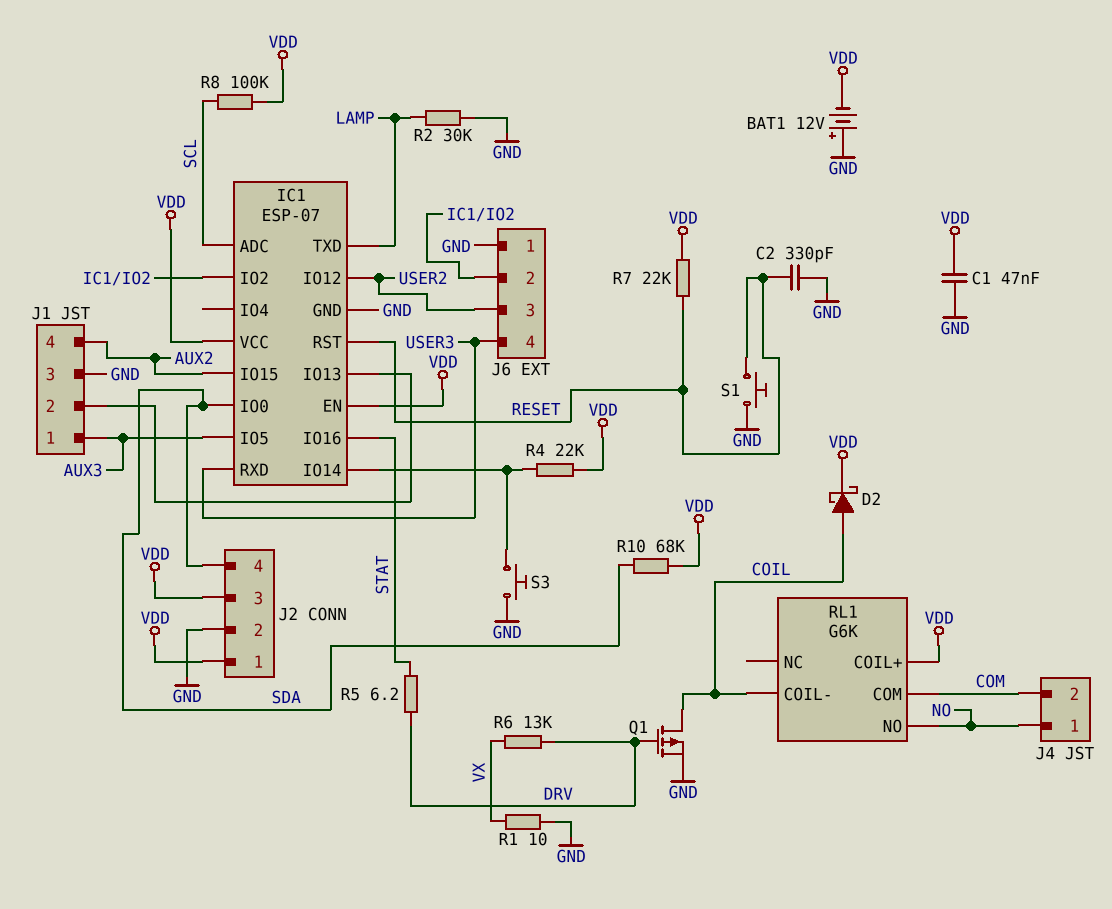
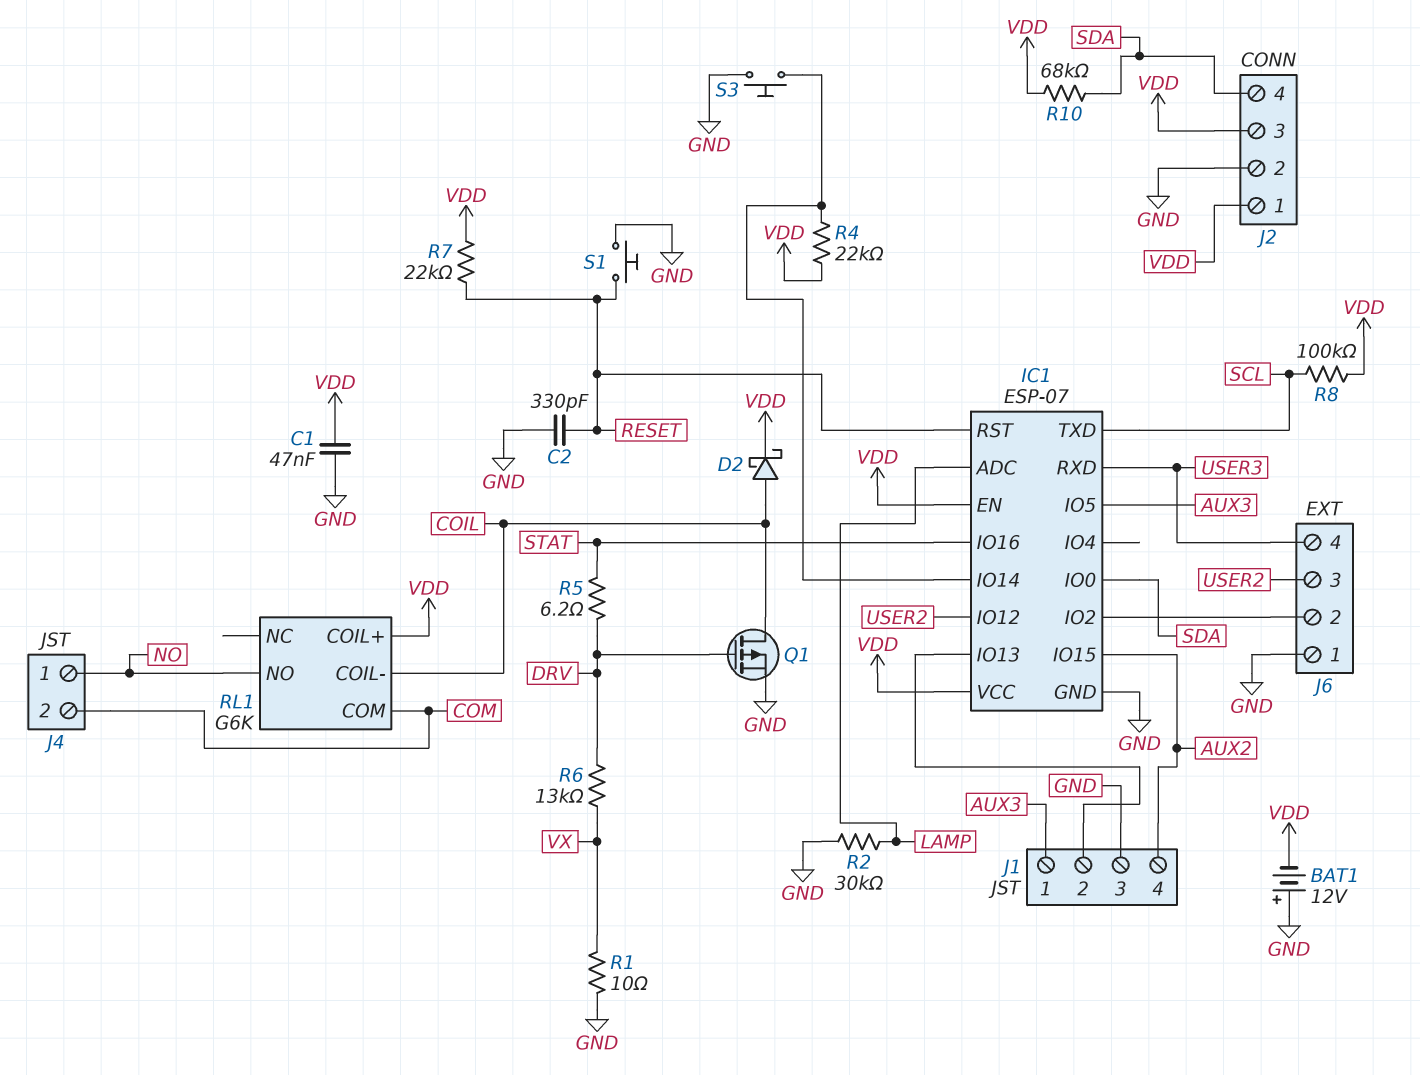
IC1 pin ADC: SCL -> LAMP
IC1 pin TXD: LAMP -> SCL

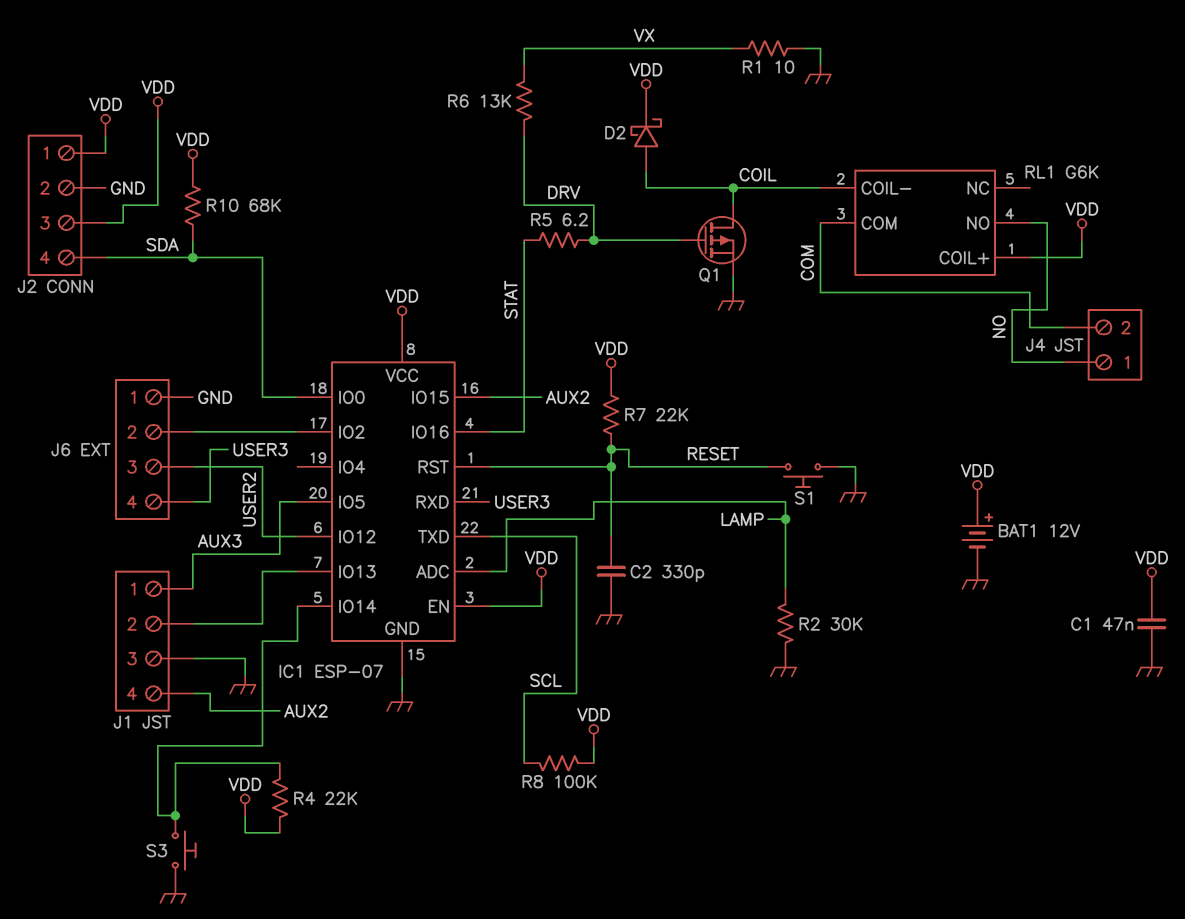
BAT1: 12V (plus GND, minus VDD) -> 12V (plus VDD, minus GND)

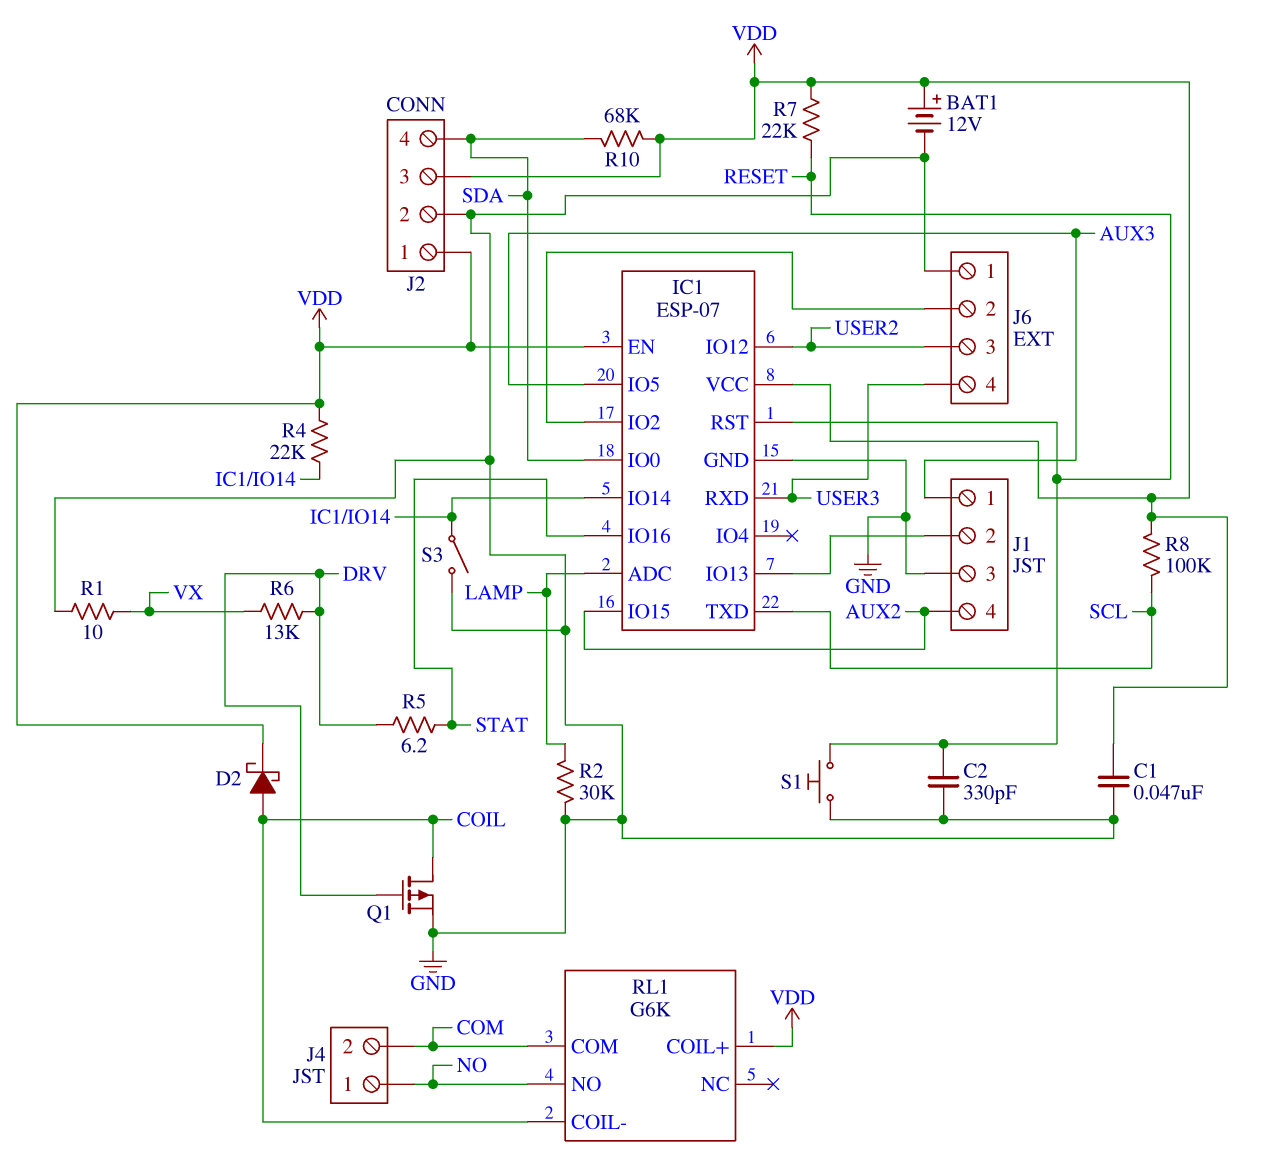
S3: button (GND, IC1/IO14) -> switch (GND, IC1/IO14)

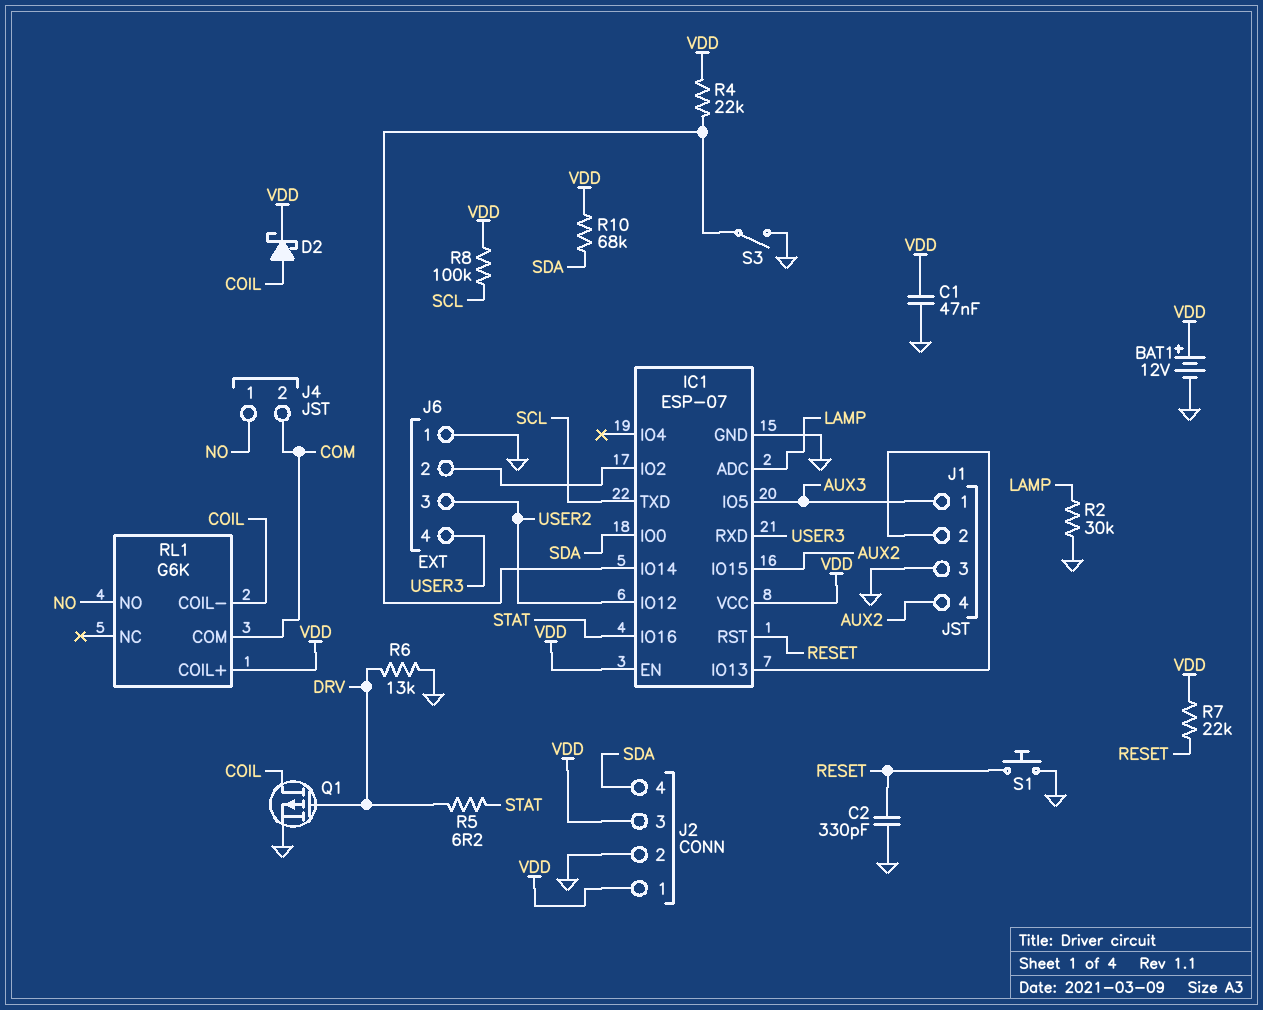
R1: 10 (GND, VX) -> none
R6: 13k (DRV, VX) -> 13k (DRV, GND)

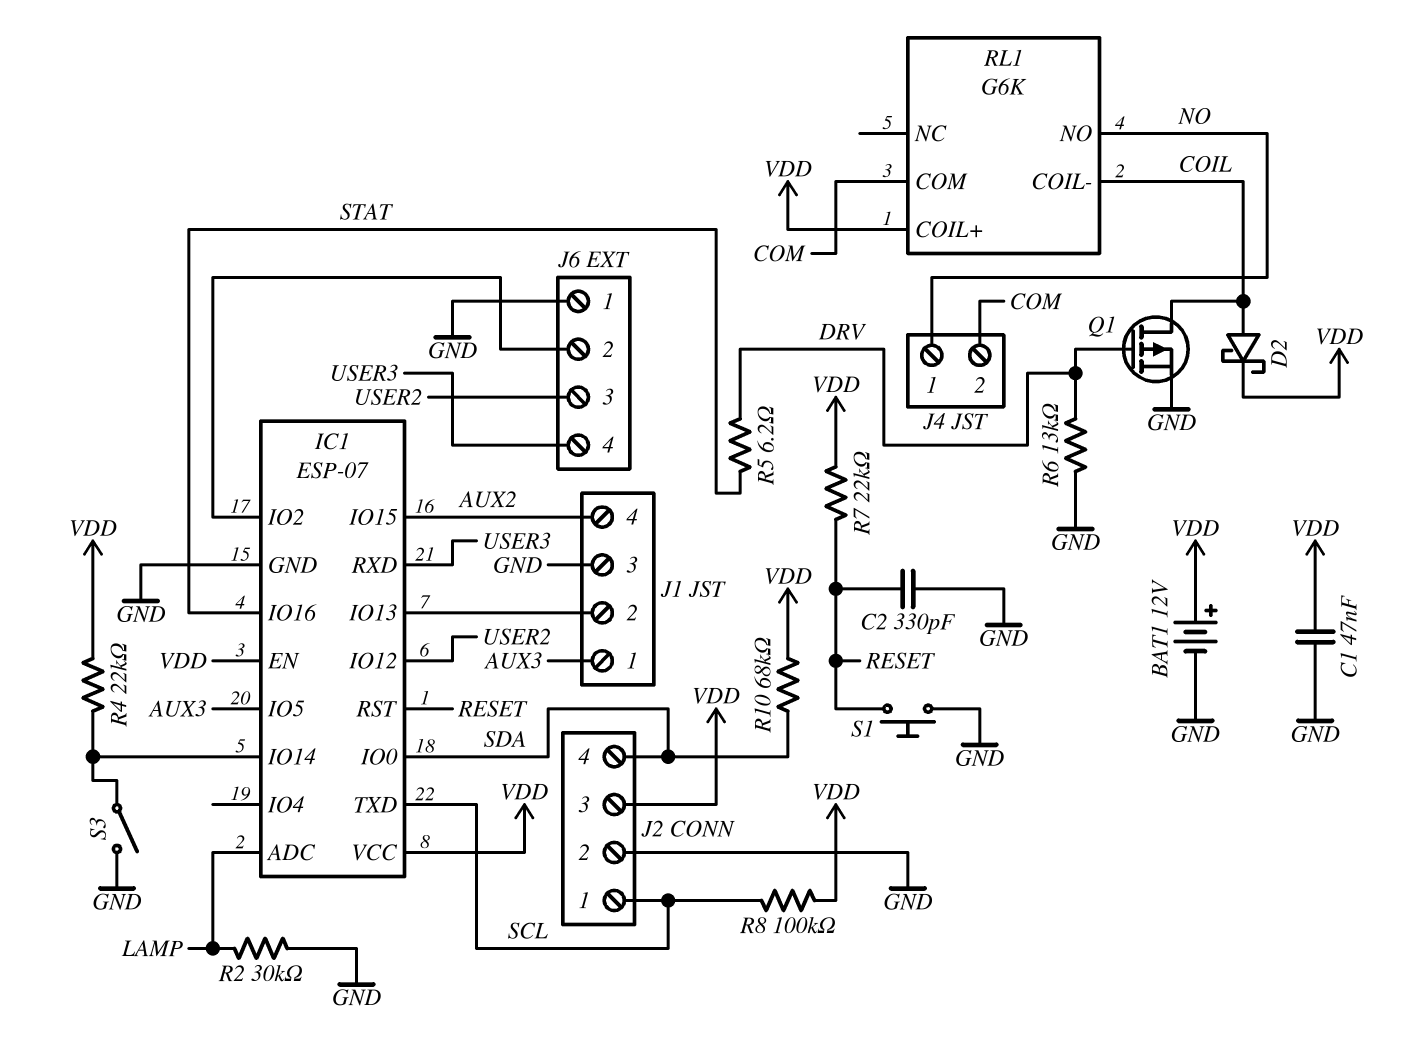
J2 pin 1: VDD -> SCL

